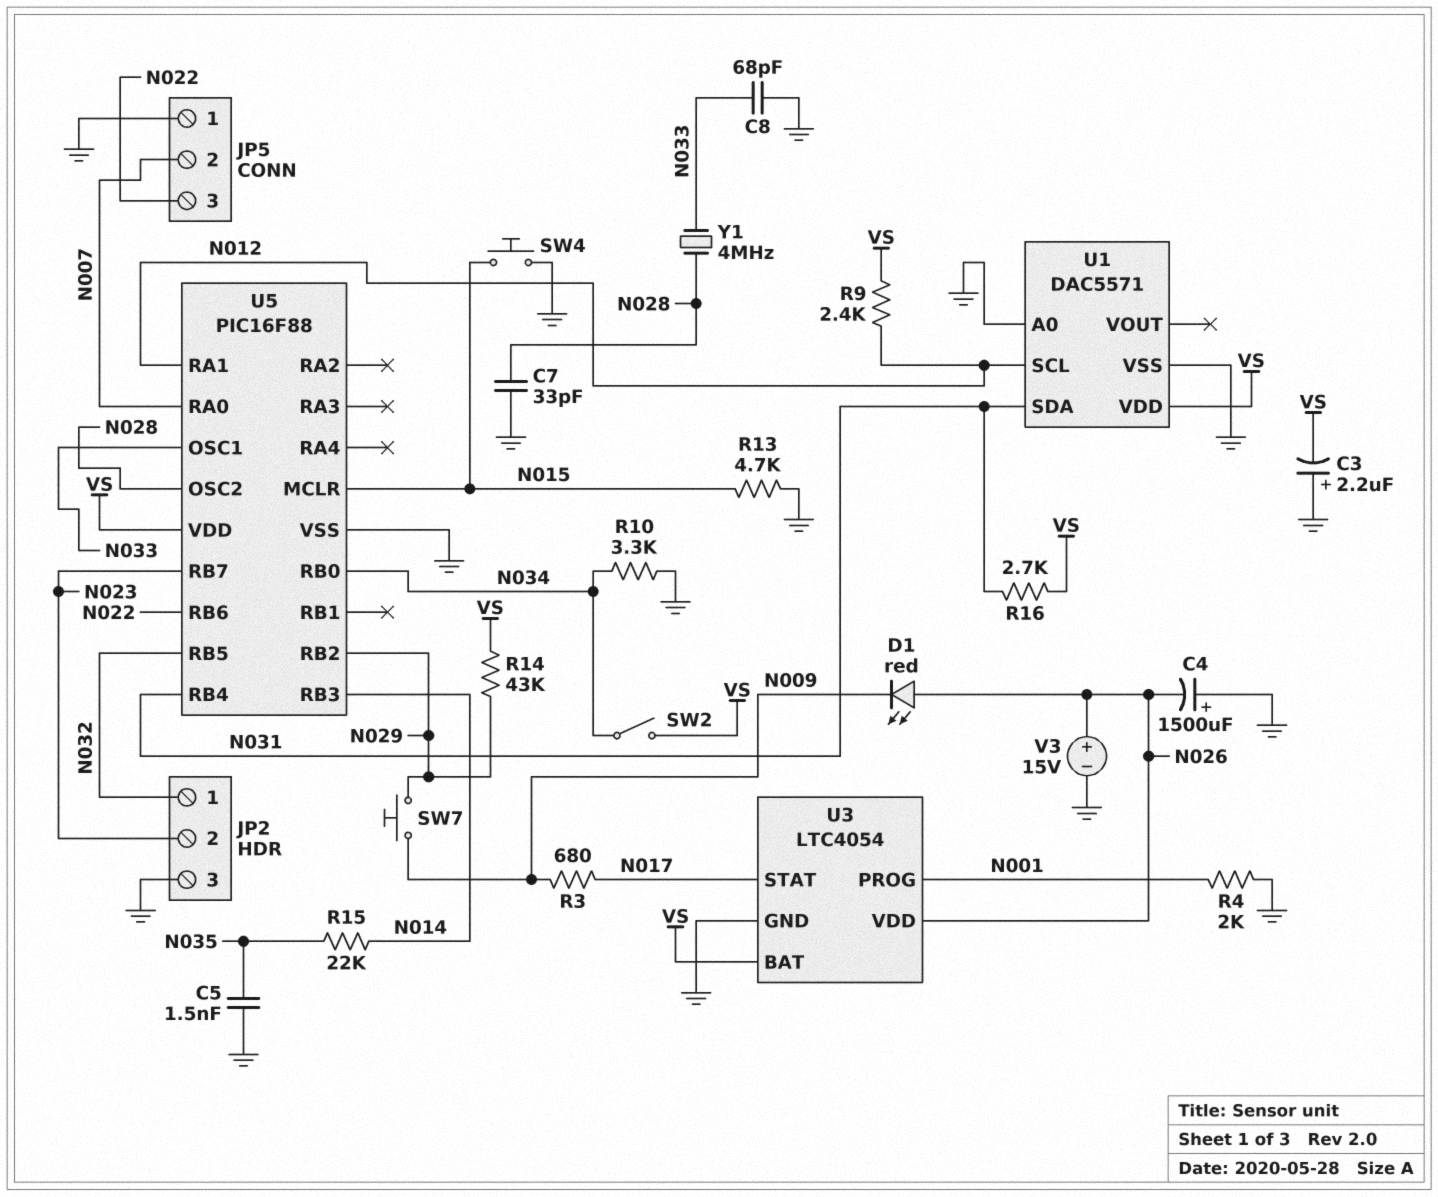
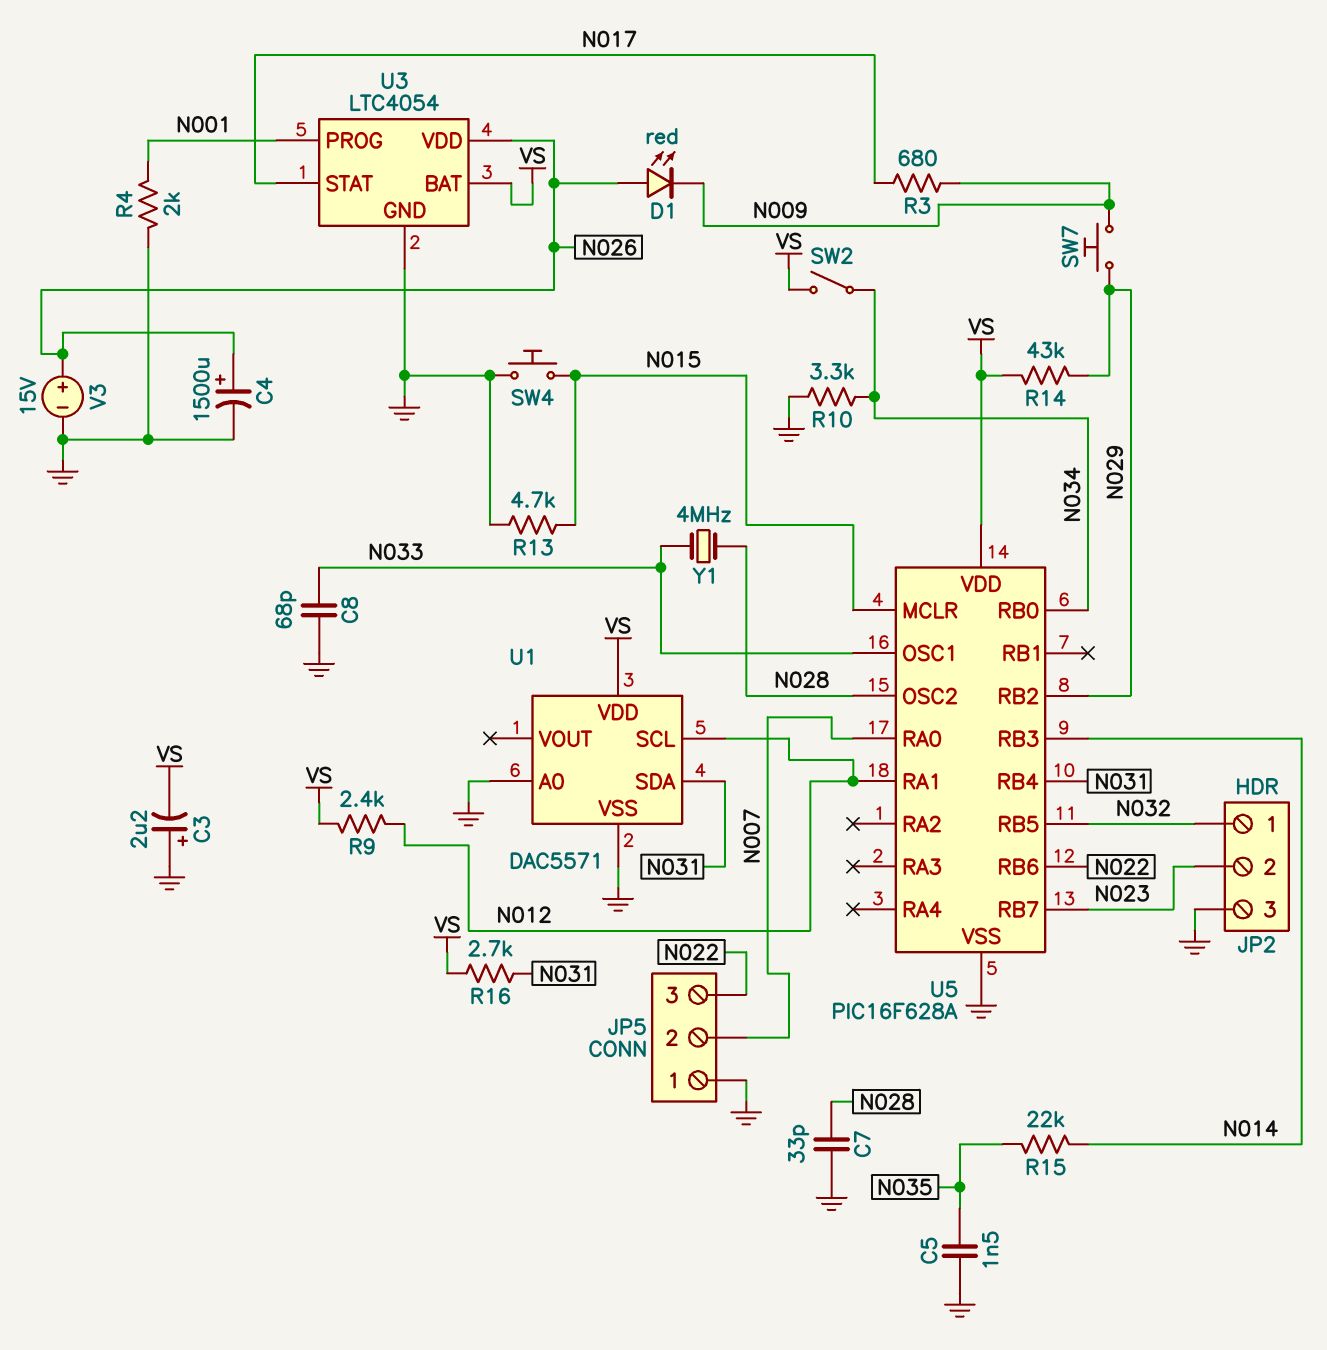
C4: 1500uF (plus GND, minus N026) -> 1500uF (plus N026, minus GND)
U5: PIC16F88 -> PIC16F628A

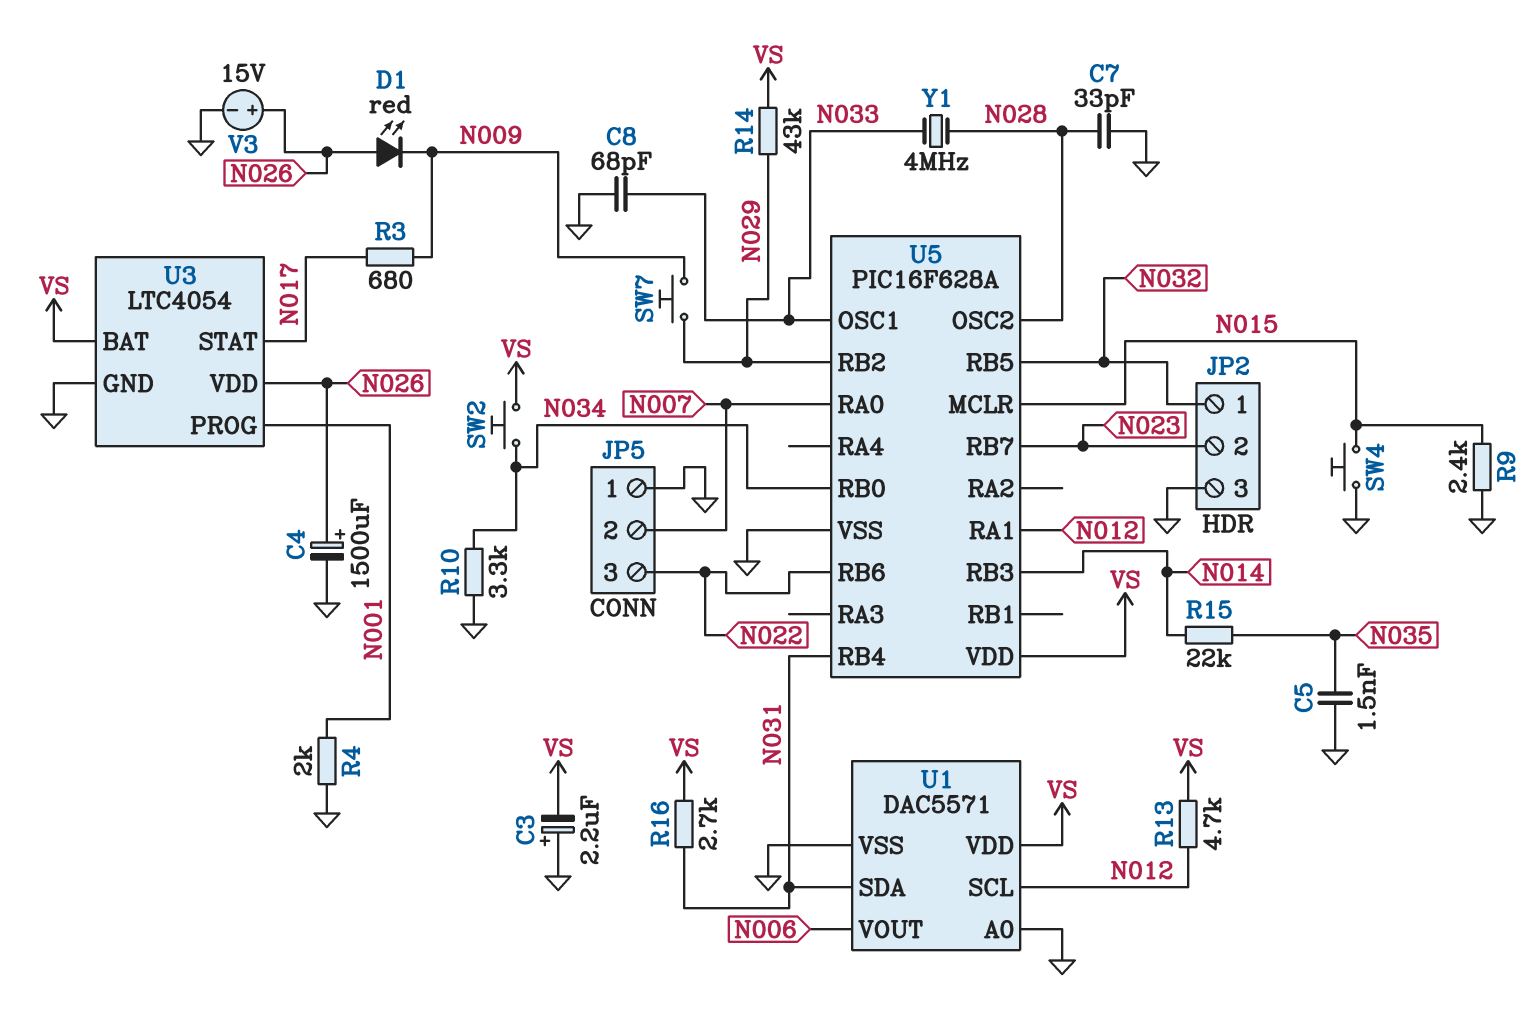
R9: 2.4k (N012, VS) -> 2.4k (GND, N015)
R13: 4.7k (GND, N015) -> 4.7k (N012, VS)
SW2: switch (N034, VS) -> button (N034, VS)
U1 pin VOUT: none -> N006

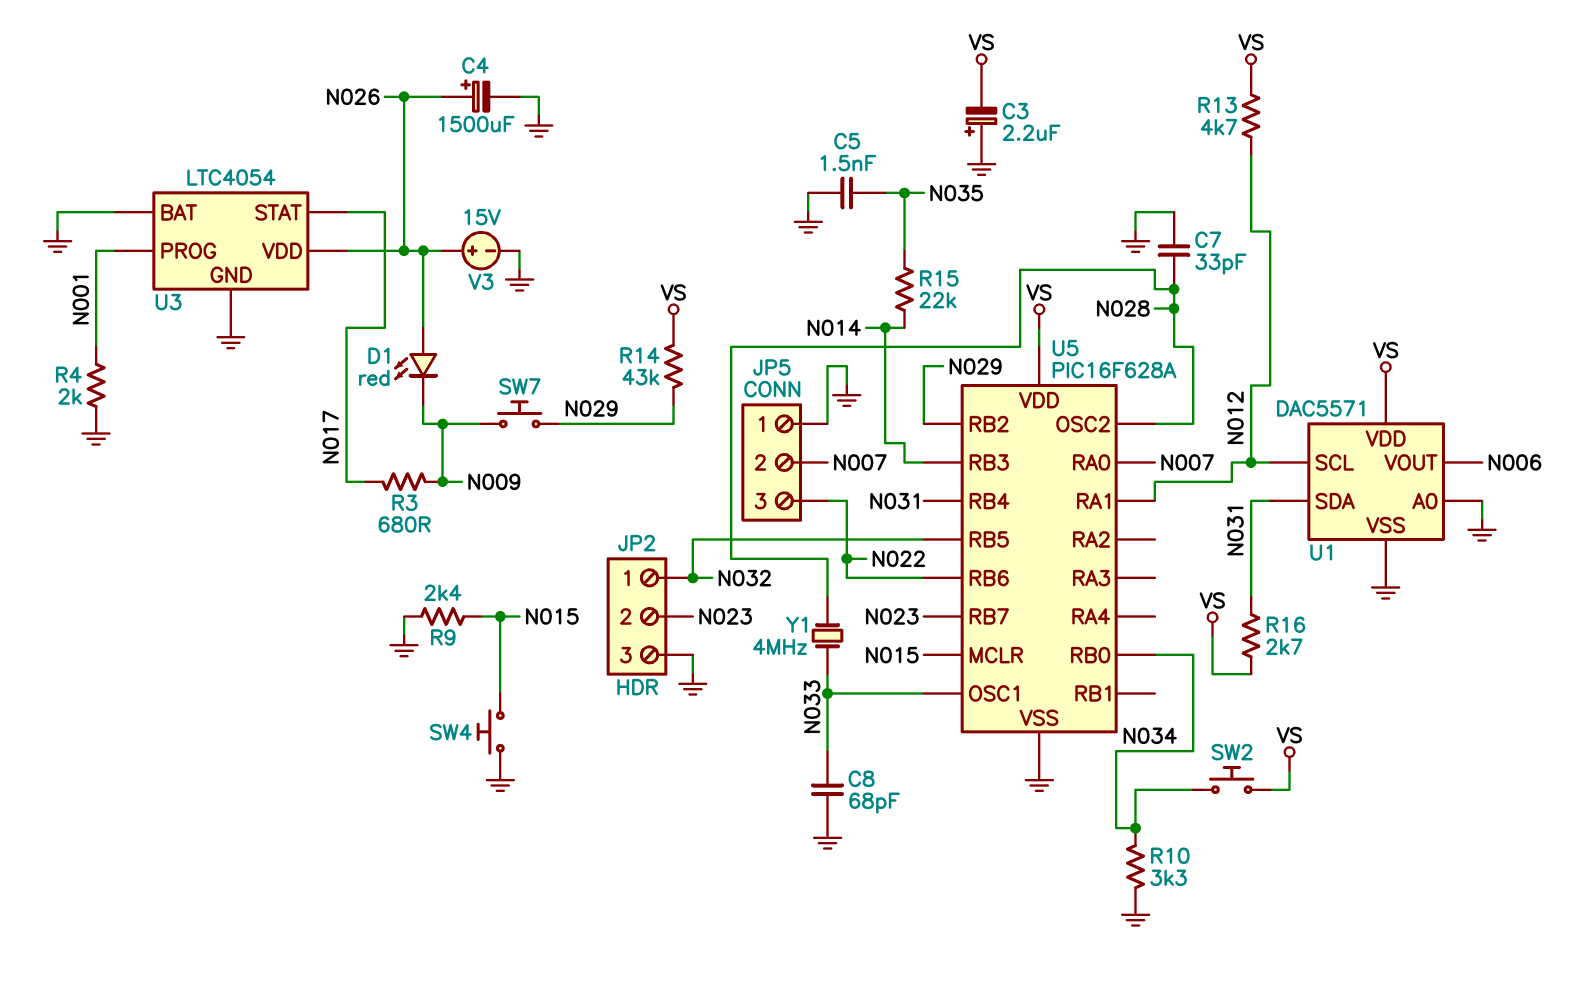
U3 pin BAT: VS -> GND

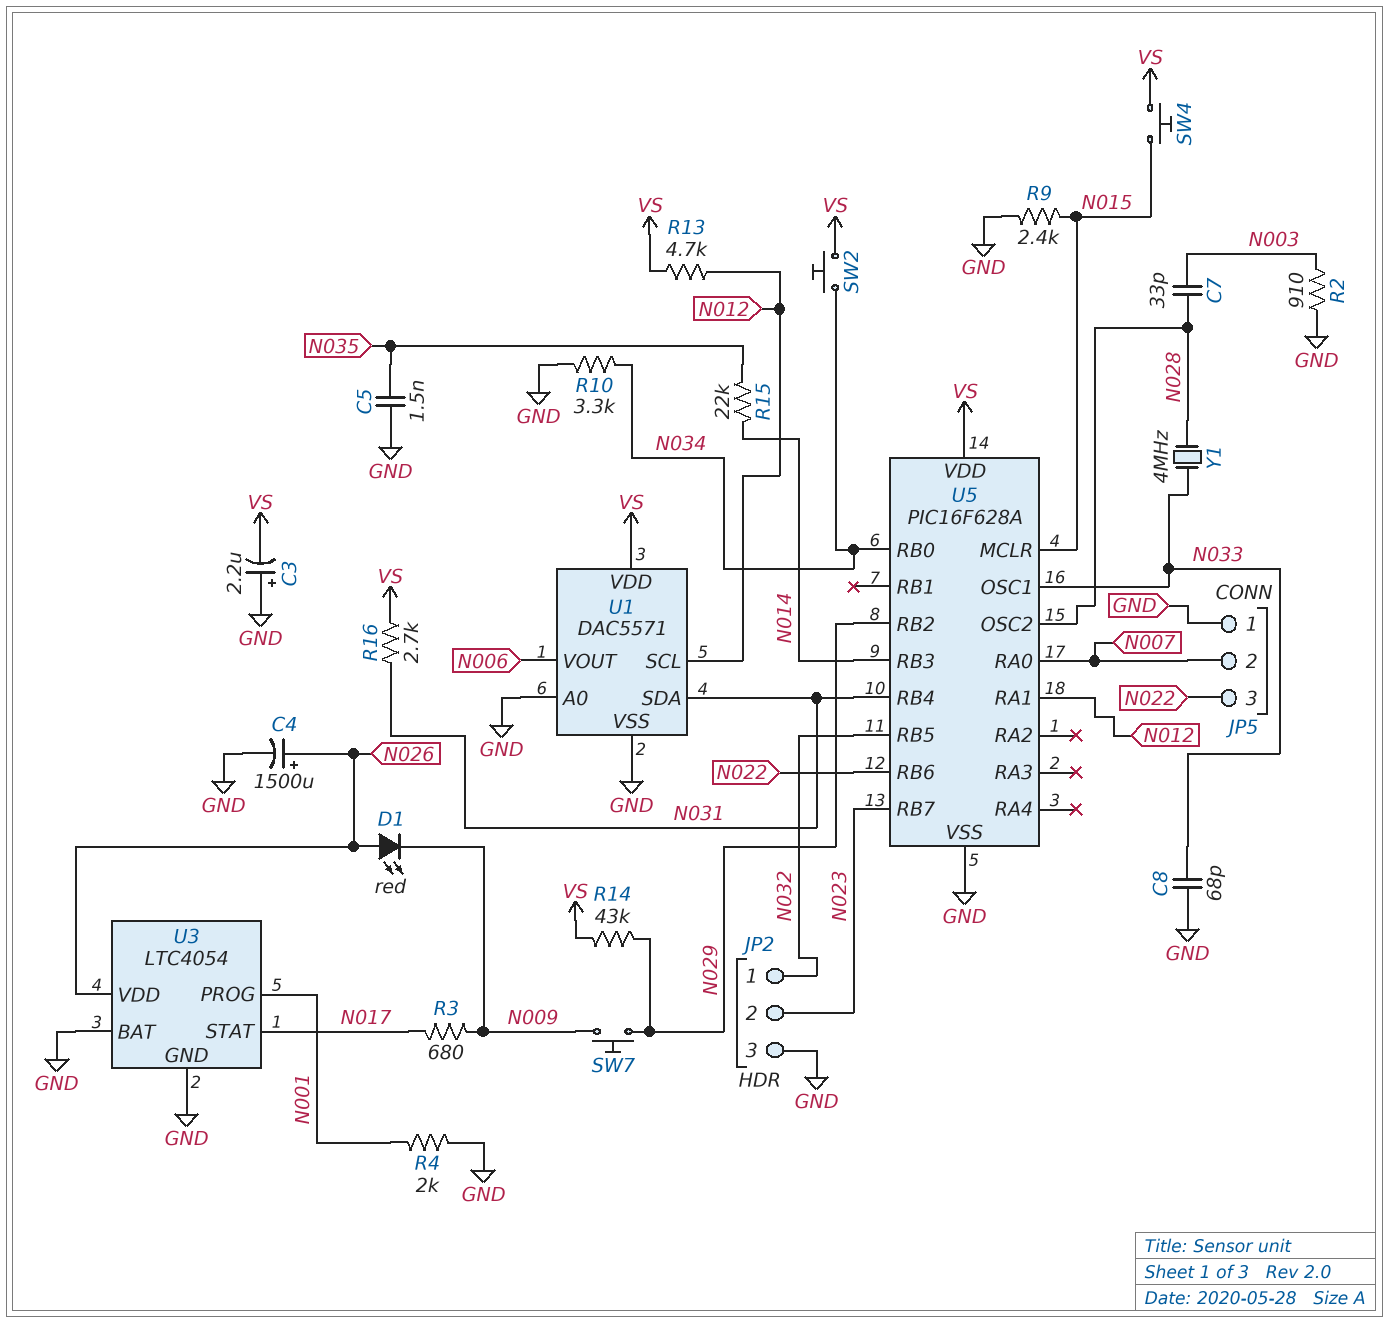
C7: 33pF (GND, N028) -> 33pF (N003, N028)
R2: none -> 910 (GND, N003)
SW4: button (GND, N015) -> button (N015, VS)
V3: 15V (plus N026, minus GND) -> none

